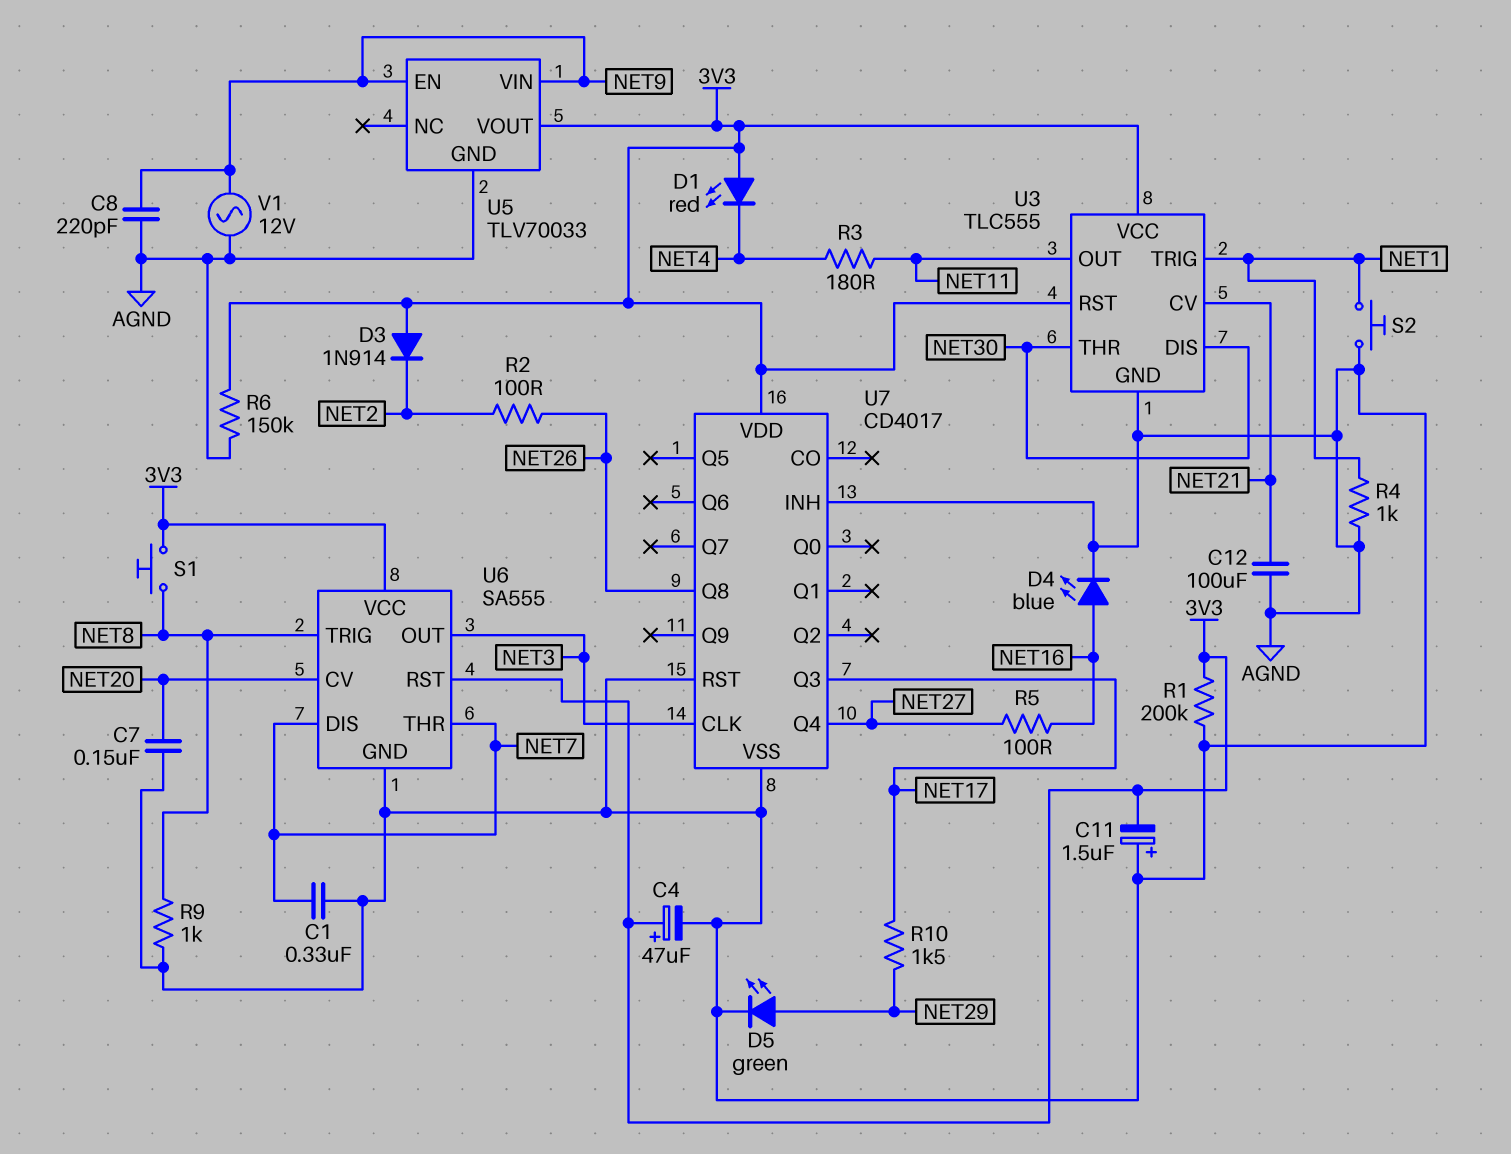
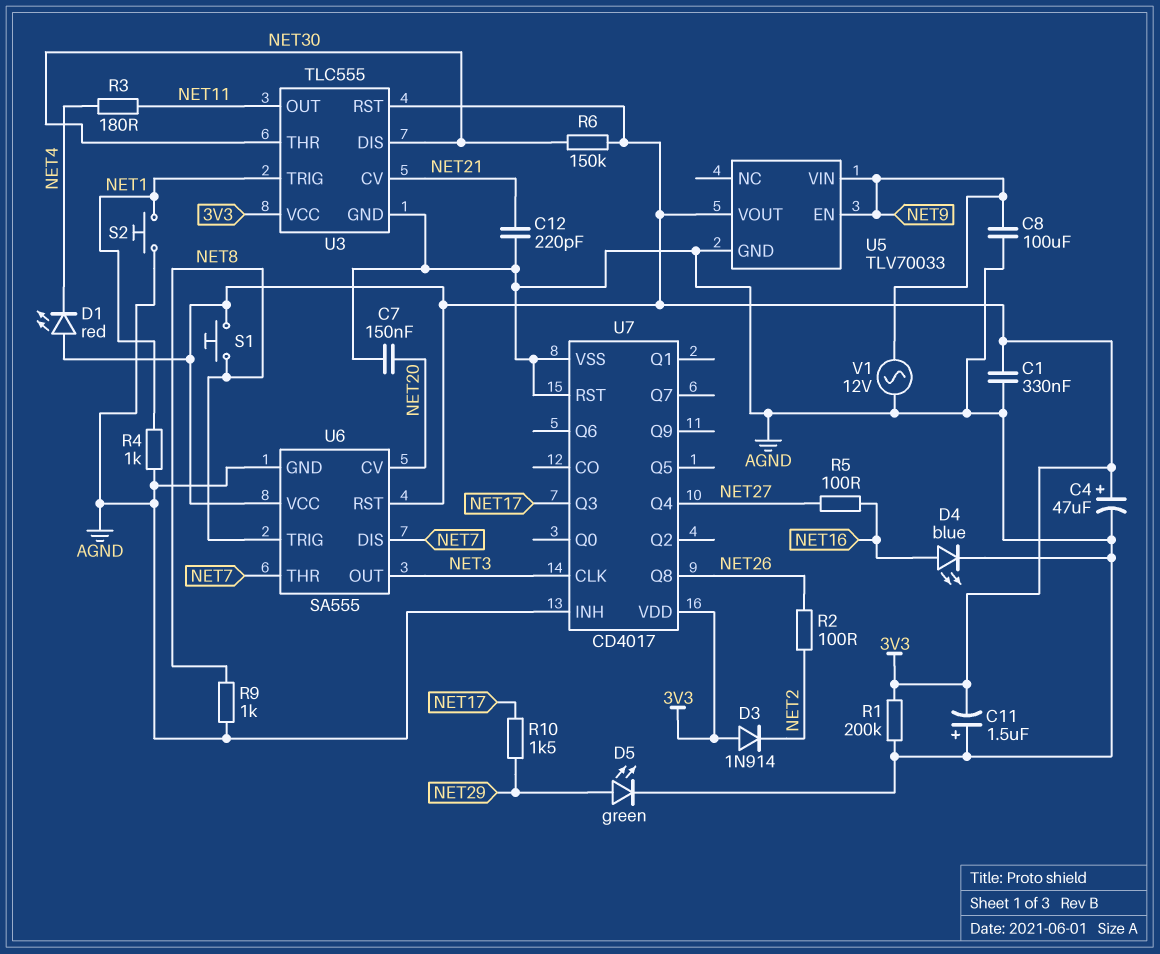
C1: 330nF (AGND, NET7) -> 330nF (3V3, AGND)
C8: 220pF (AGND, NET9) -> 100uF (AGND, NET9)
C12: 100uF (AGND, NET21) -> 220pF (AGND, NET21)
R6: 150k (3V3, AGND) -> 150k (3V3, NET30)

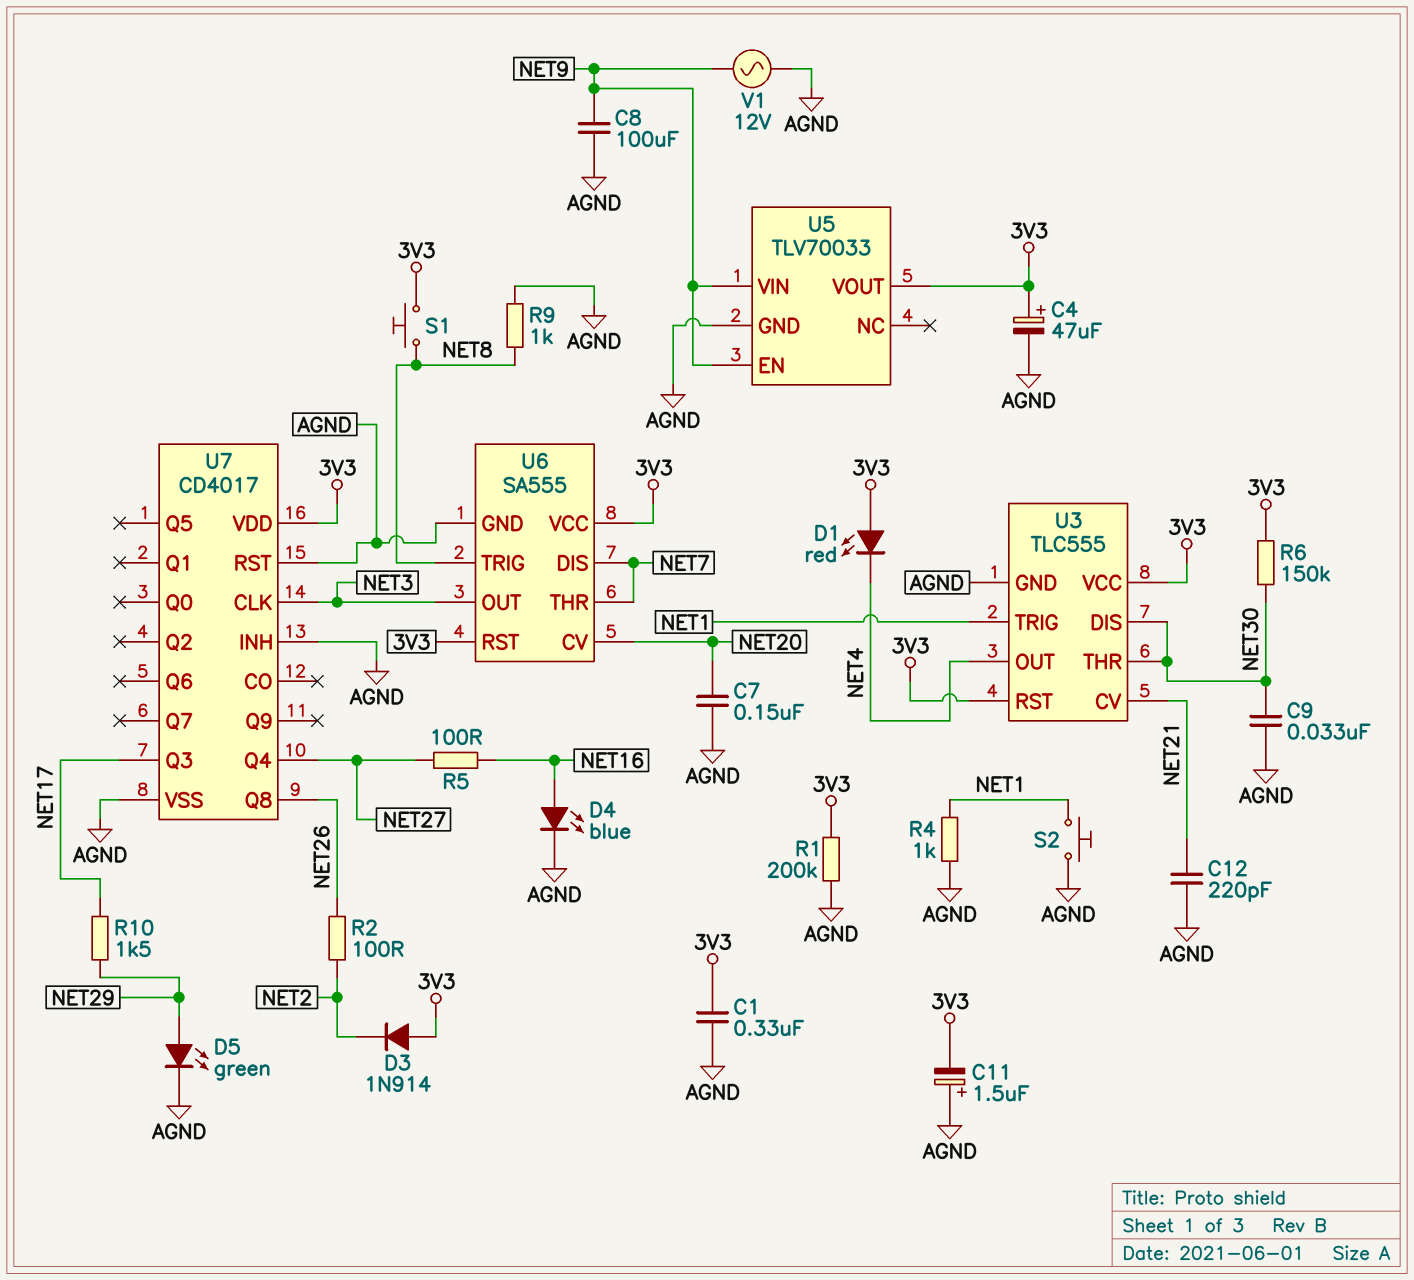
C9: none -> 33nF (AGND, NET30)
R3: 180 (NET4, NET11) -> none
U3 pin OUT: NET11 -> NET4

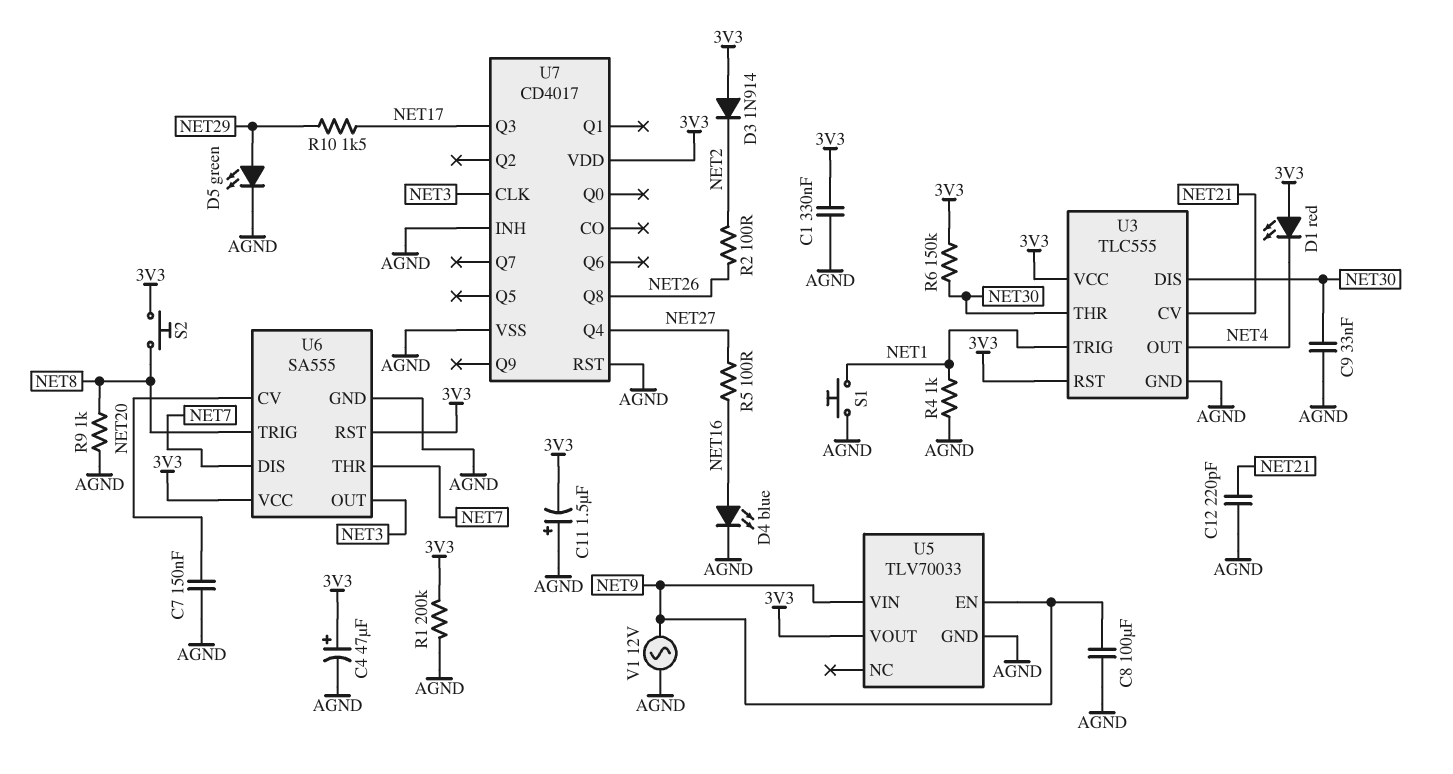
S1: button (3V3, NET8) -> button (AGND, NET1)
S2: button (AGND, NET1) -> button (3V3, NET8)

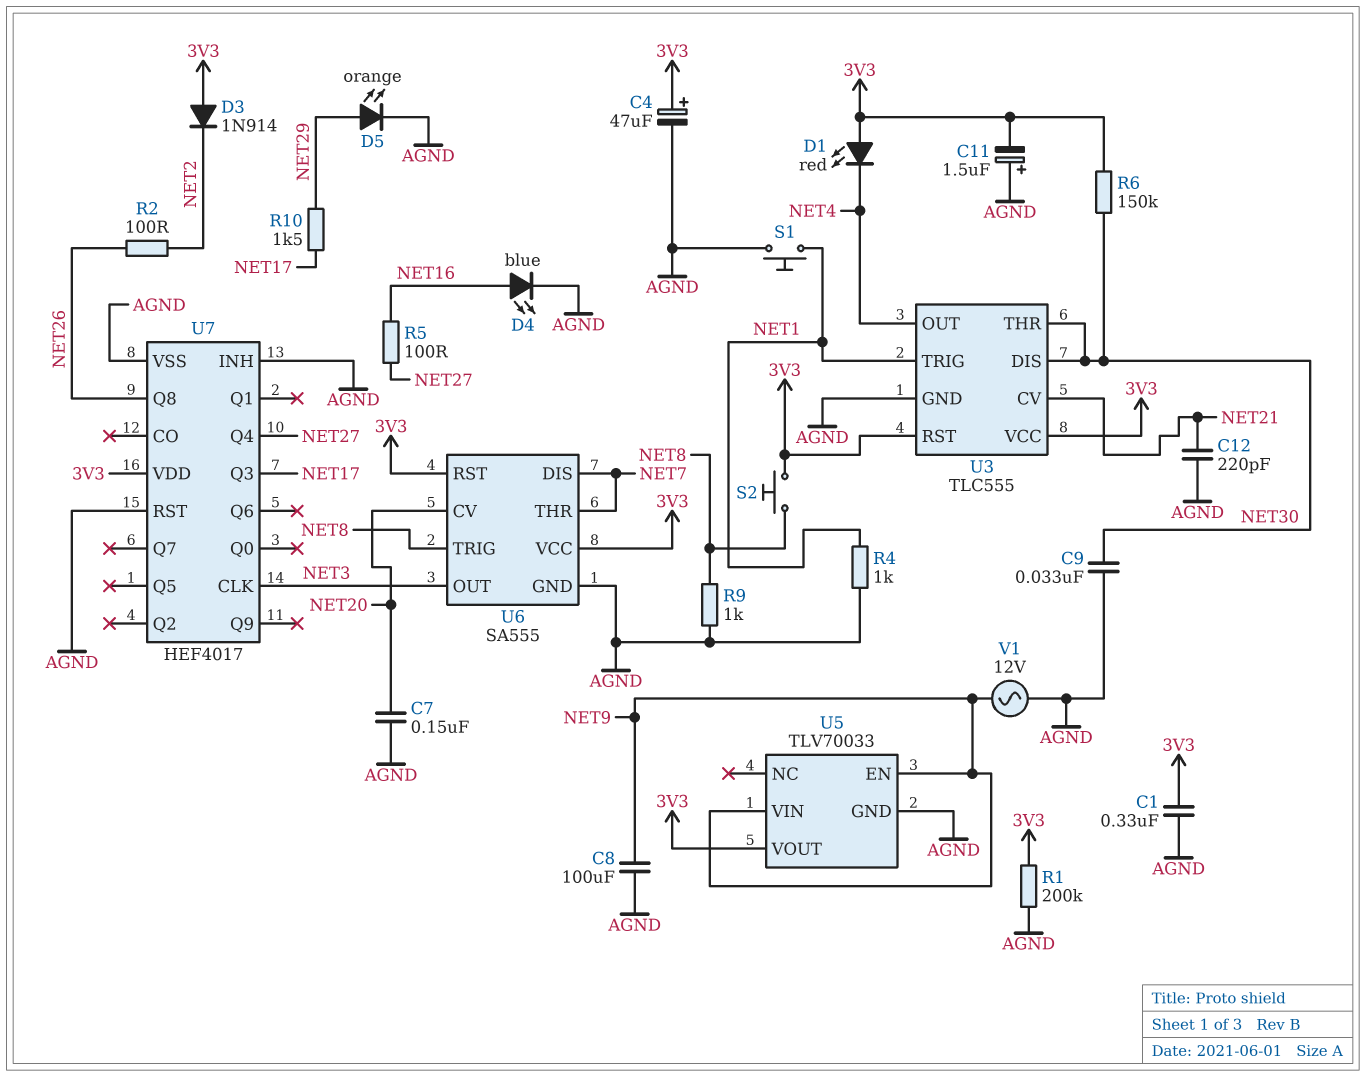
D5: LED green (A NET29, K AGND) -> LED orange (A NET29, K AGND)
U7: CD4017 -> HEF4017

